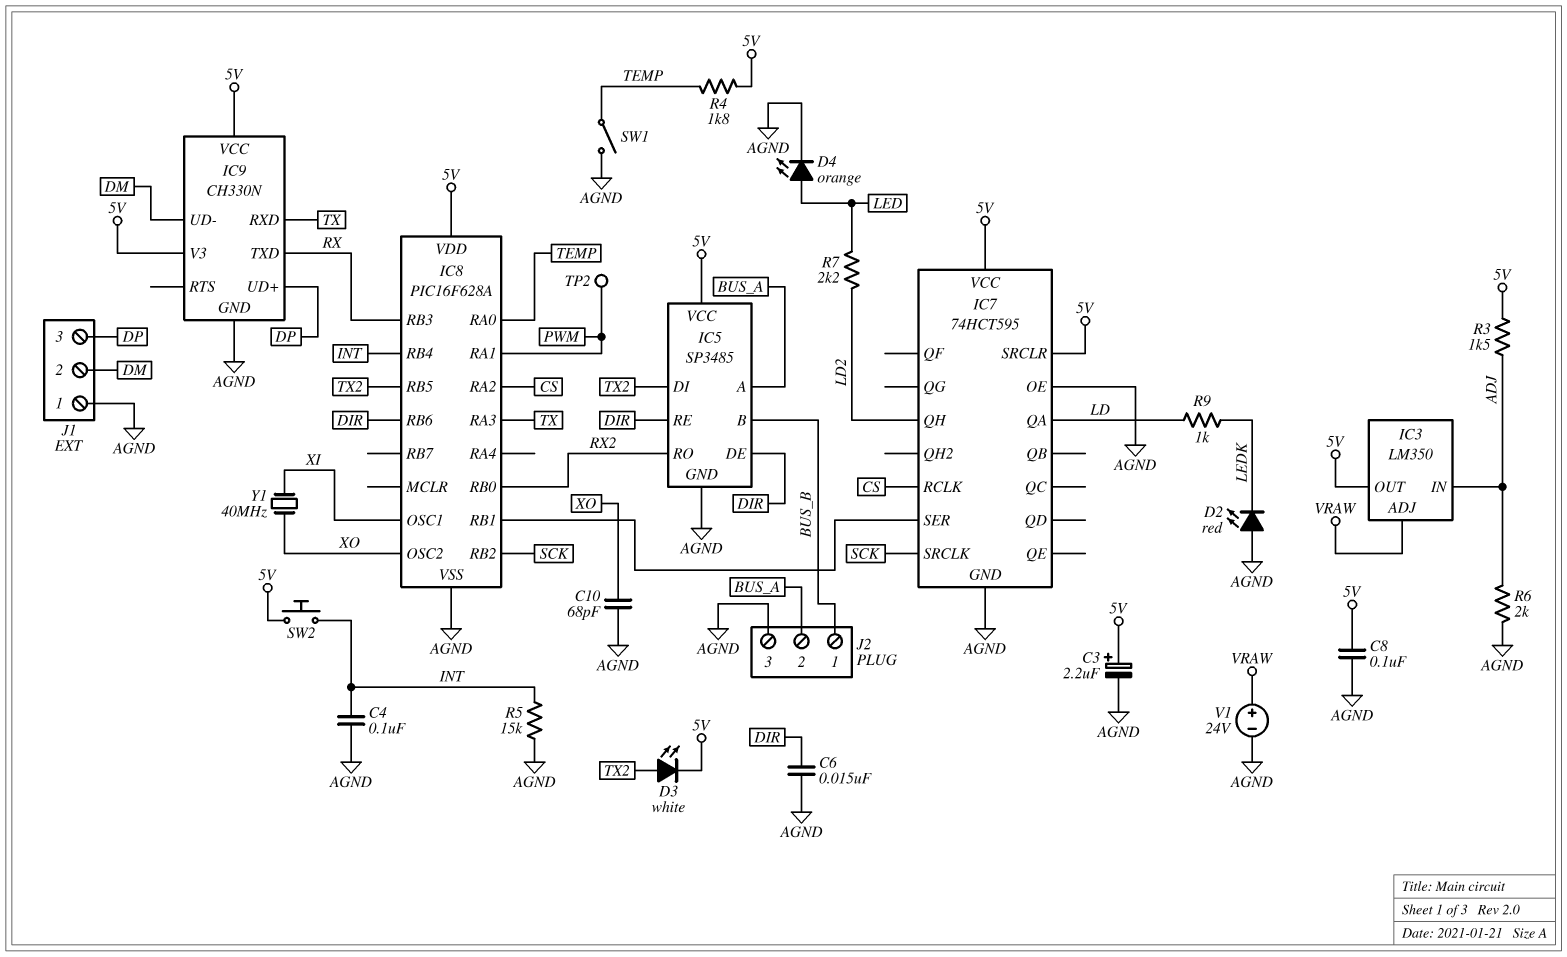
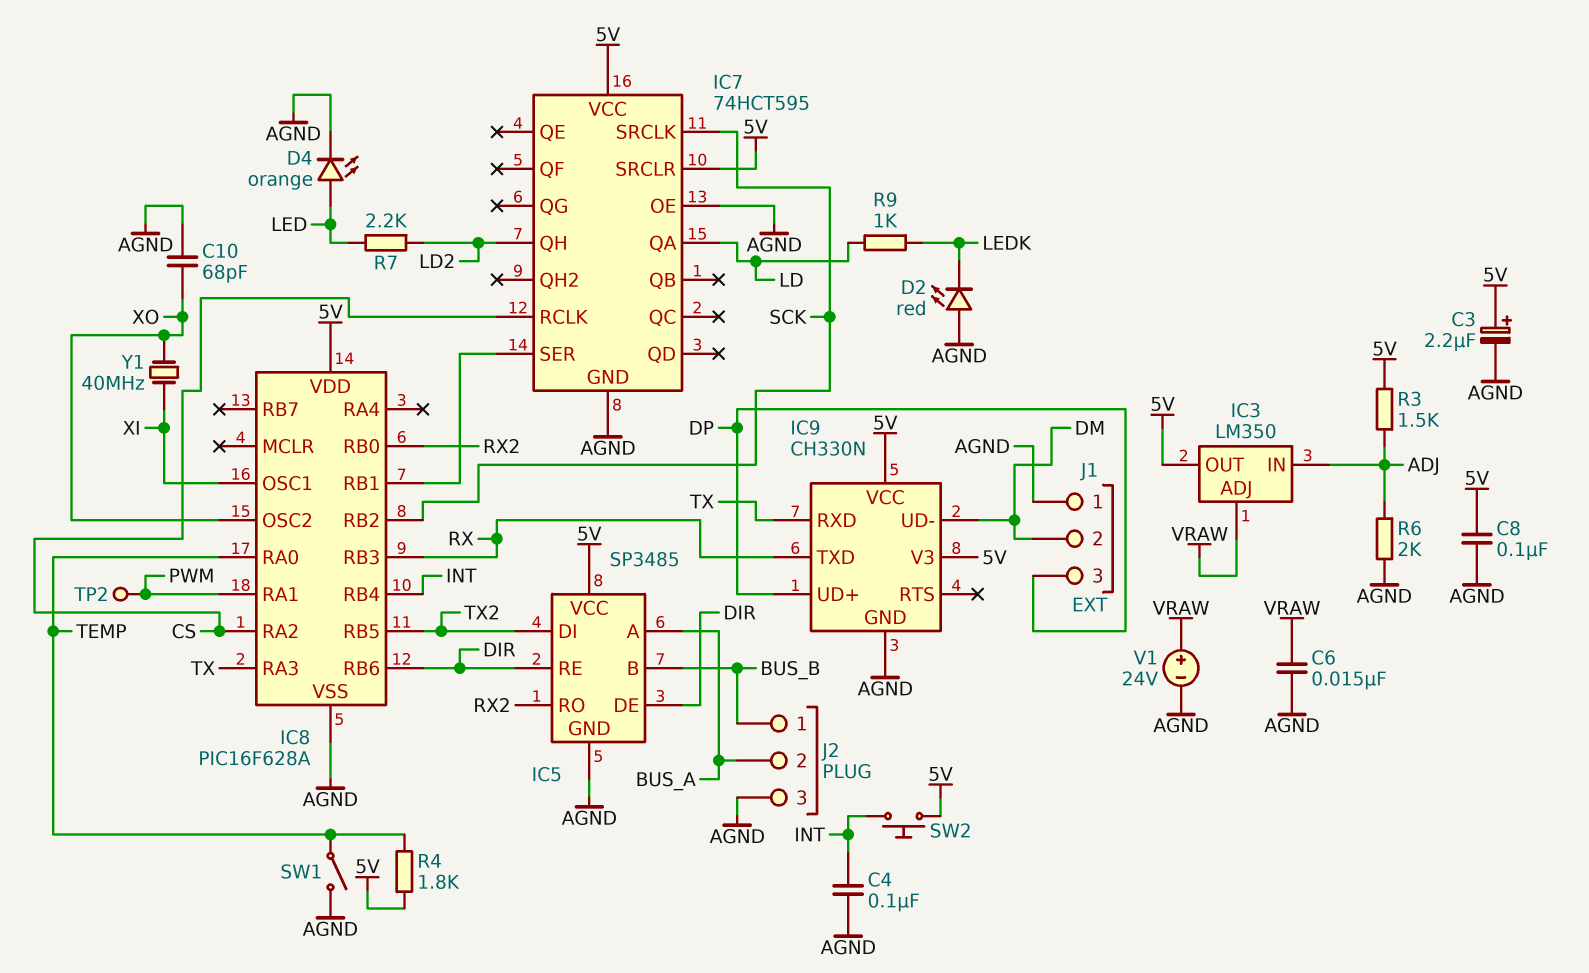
C6: 15nF (AGND, DIR) -> 15nF (AGND, VRAW)
D3: LED white (A TX2, K 5V) -> none
R5: 15k (AGND, INT) -> none

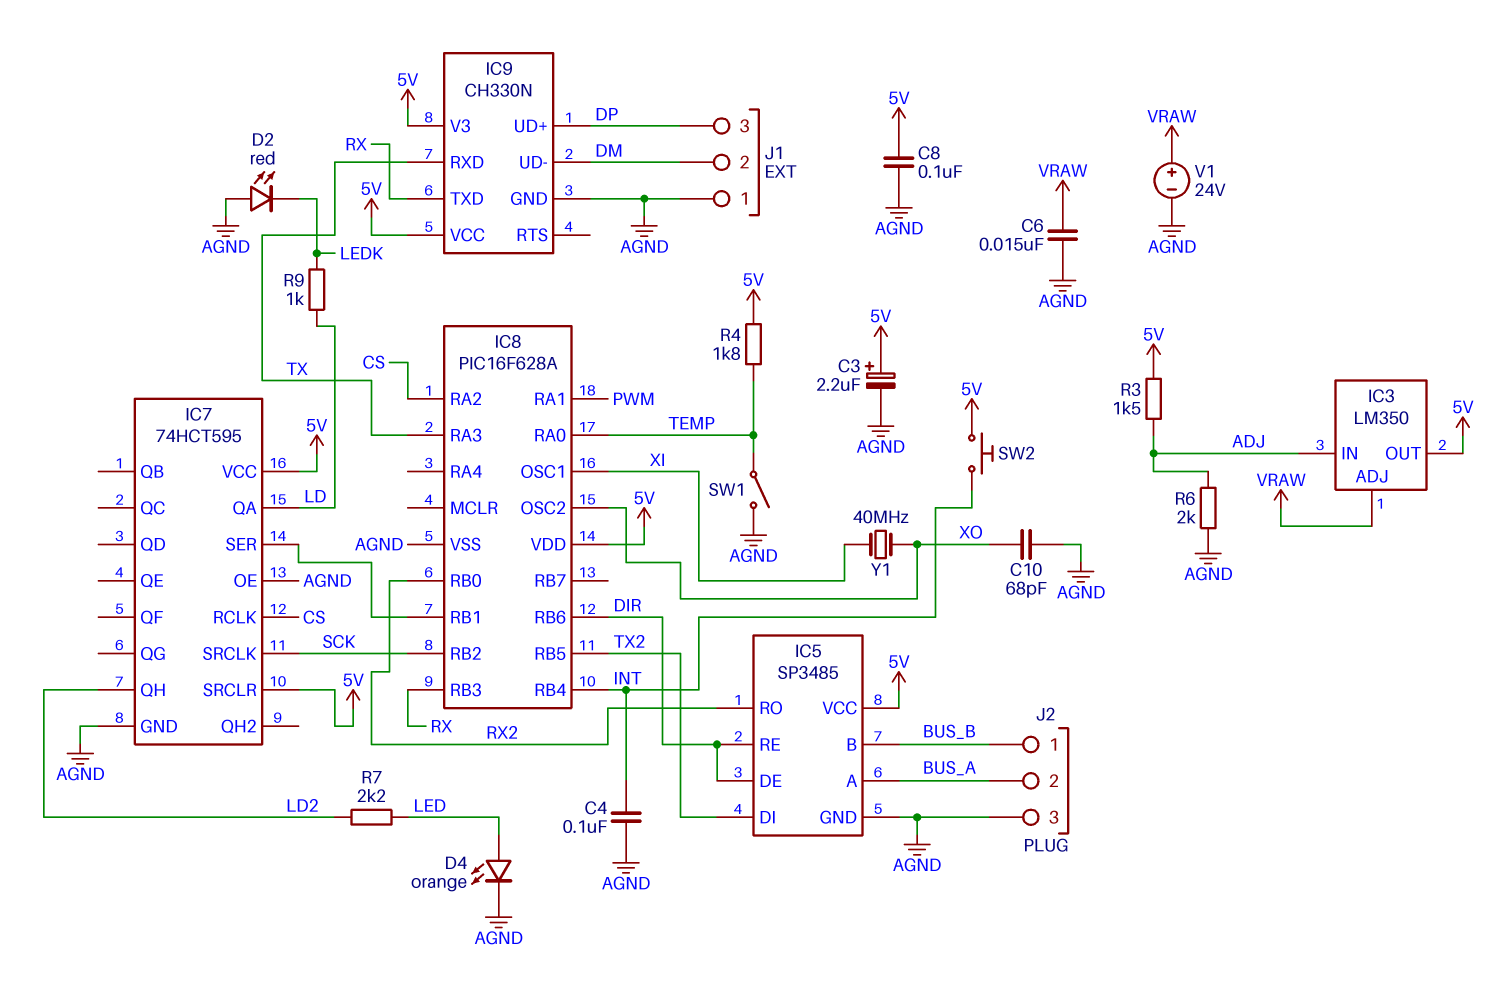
TP2: test point (PWM) -> none

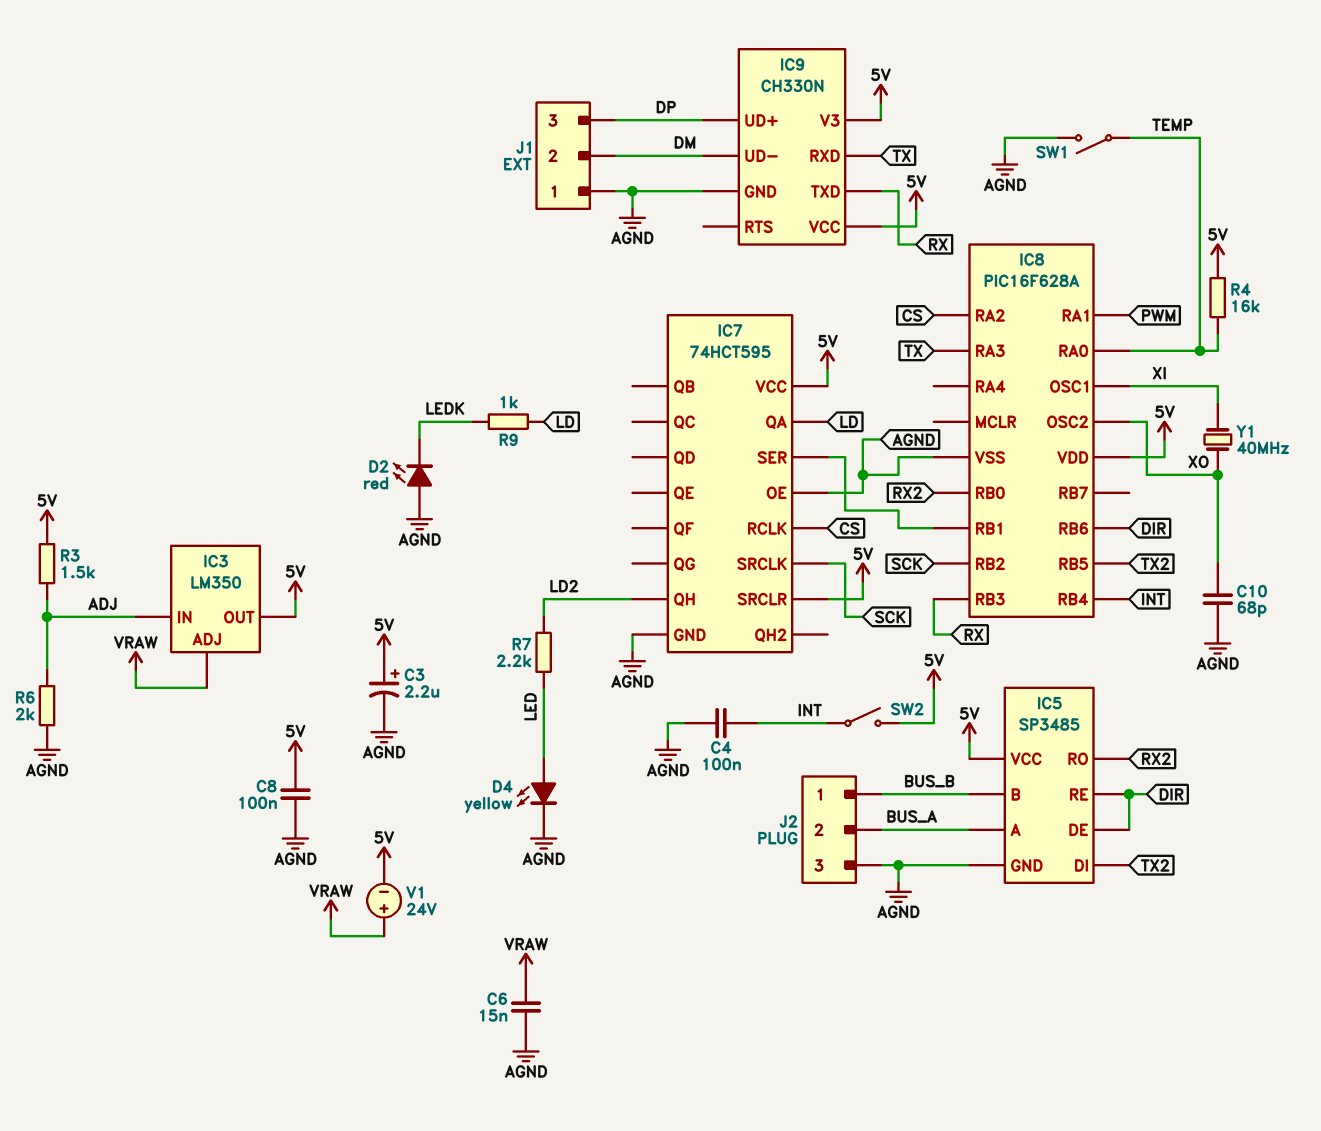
D4: LED orange (A LED, K AGND) -> LED yellow (A LED, K AGND)
R4: 1.8k (5V, TEMP) -> 16k (5V, TEMP)
SW2: button (5V, INT) -> switch (5V, INT)
V1: 24V (plus VRAW, minus AGND) -> 24V (plus VRAW, minus 5V)

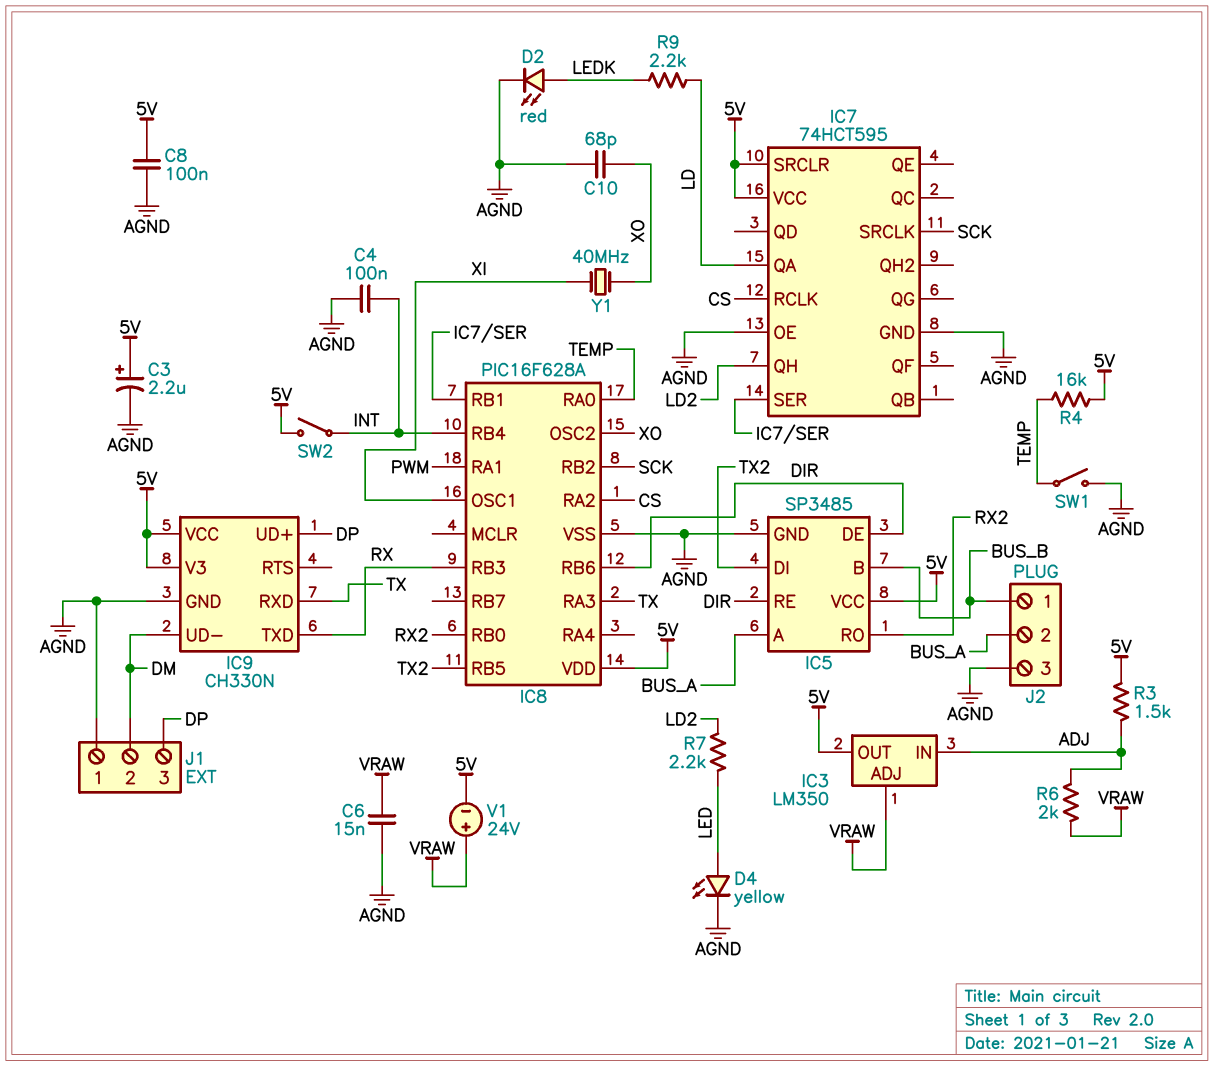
D2: LED red (A AGND, K LEDK) -> LED red (A LEDK, K AGND)
R6: 2k (ADJ, AGND) -> 2k (ADJ, VRAW)
R9: 1k (LD, LEDK) -> 2.2k (LD, LEDK)

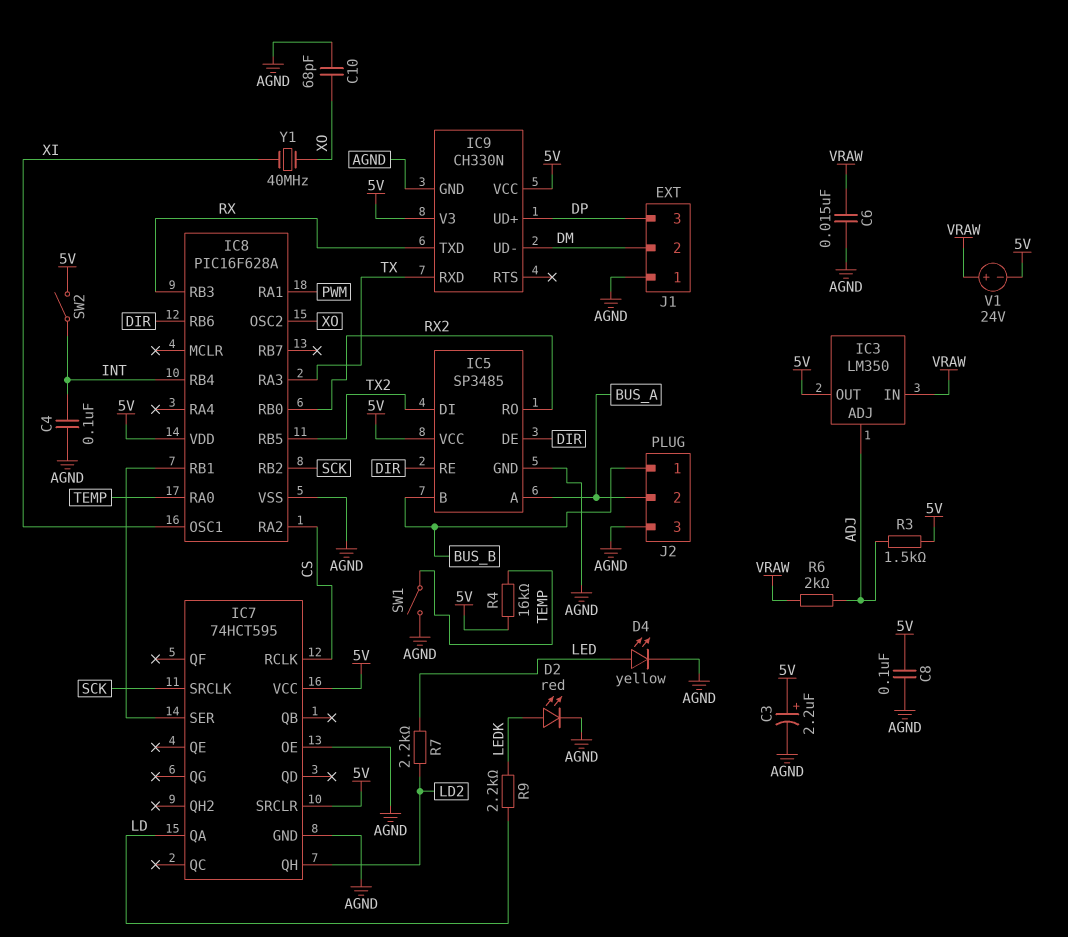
IC3 pin ADJ: VRAW -> ADJ
IC3 pin IN: ADJ -> VRAW

